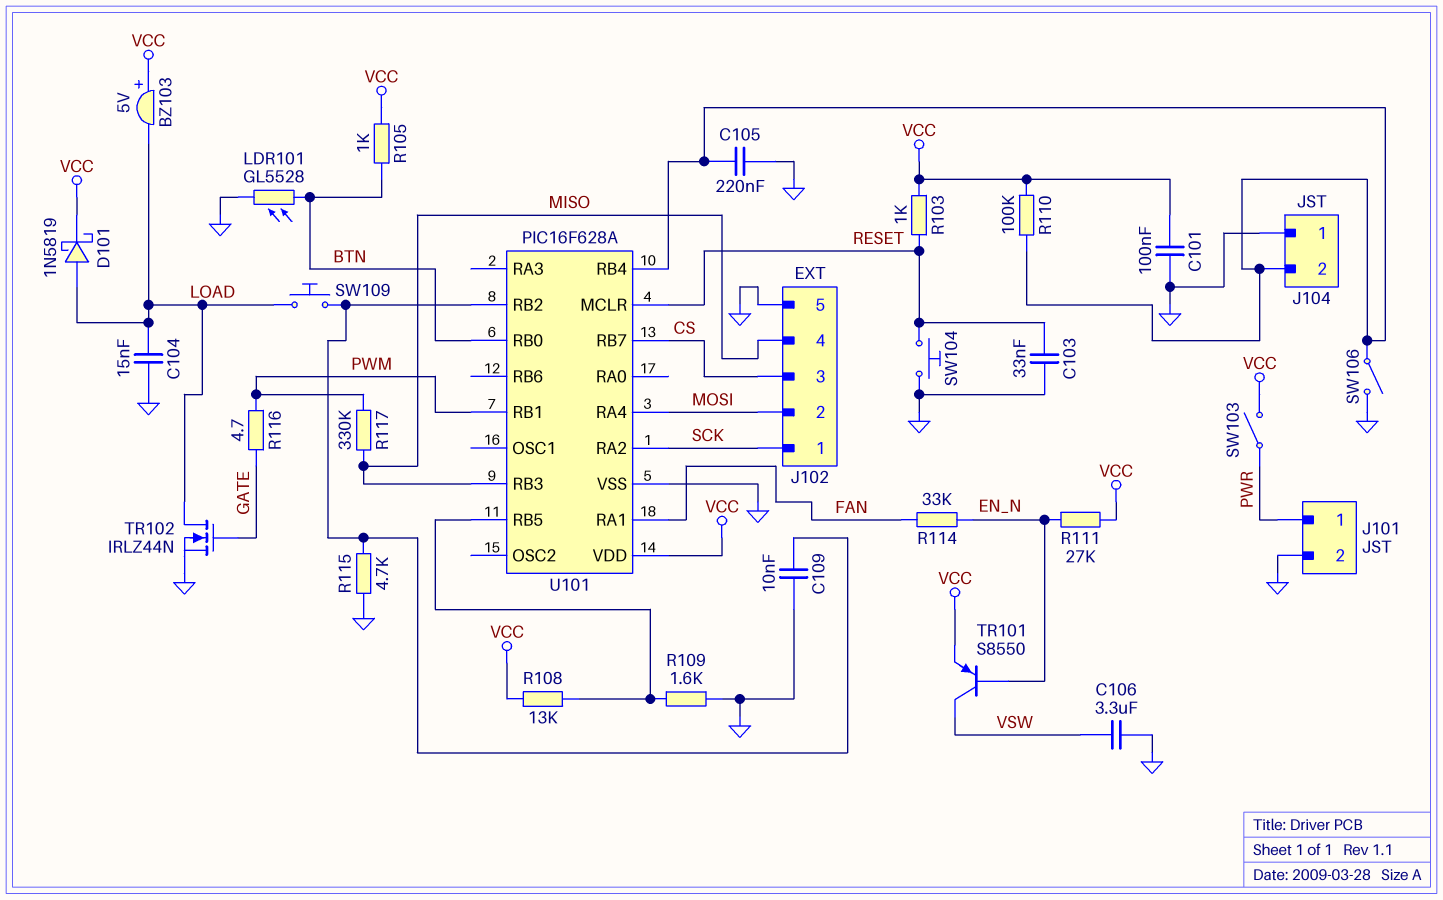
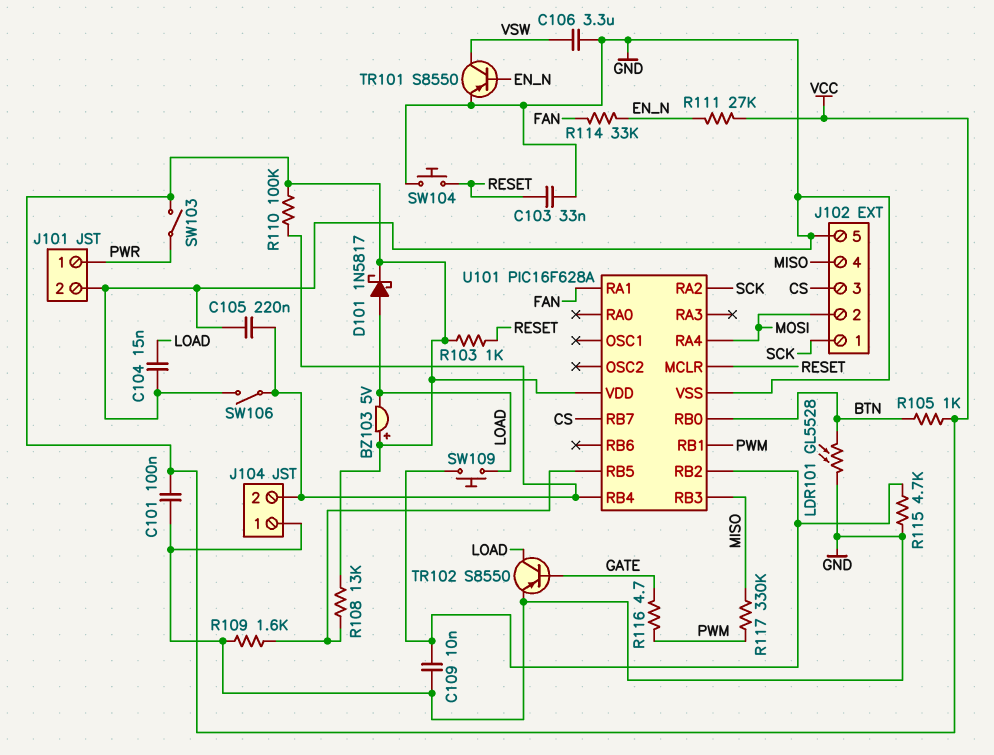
D101: schottky 1N5819 (A LOAD, K VCC) -> schottky 1N5817 (A LOAD, K VCC)
TR101: PNP S8550 (B EN_N, C VSW, E VCC) -> PNP S8550 (B EN_N, C VSW, E GND)
TR102: NMOS IRLZ44N (G GATE, D LOAD, S GND) -> PNP S8550 (B GATE, C LOAD, E GND)

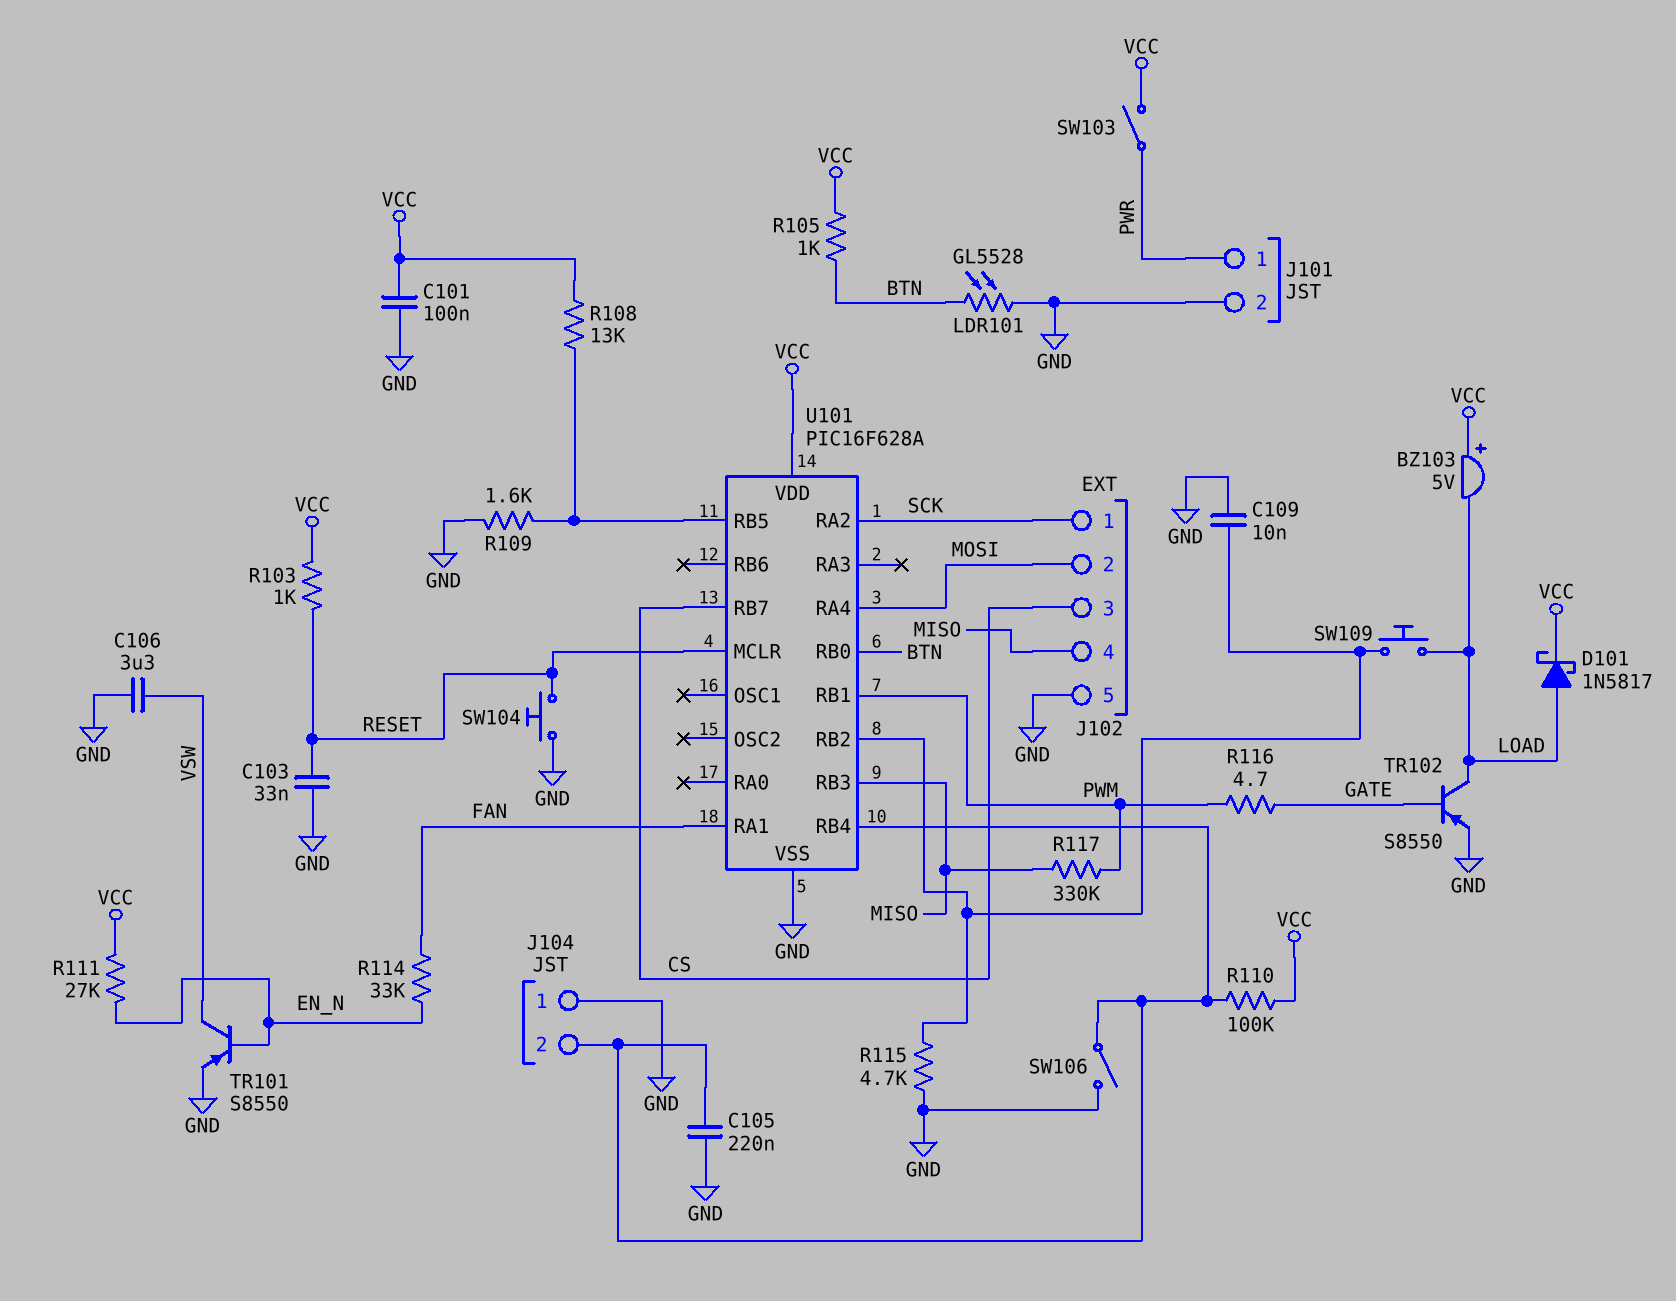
C104: 15nF (GND, LOAD) -> none

